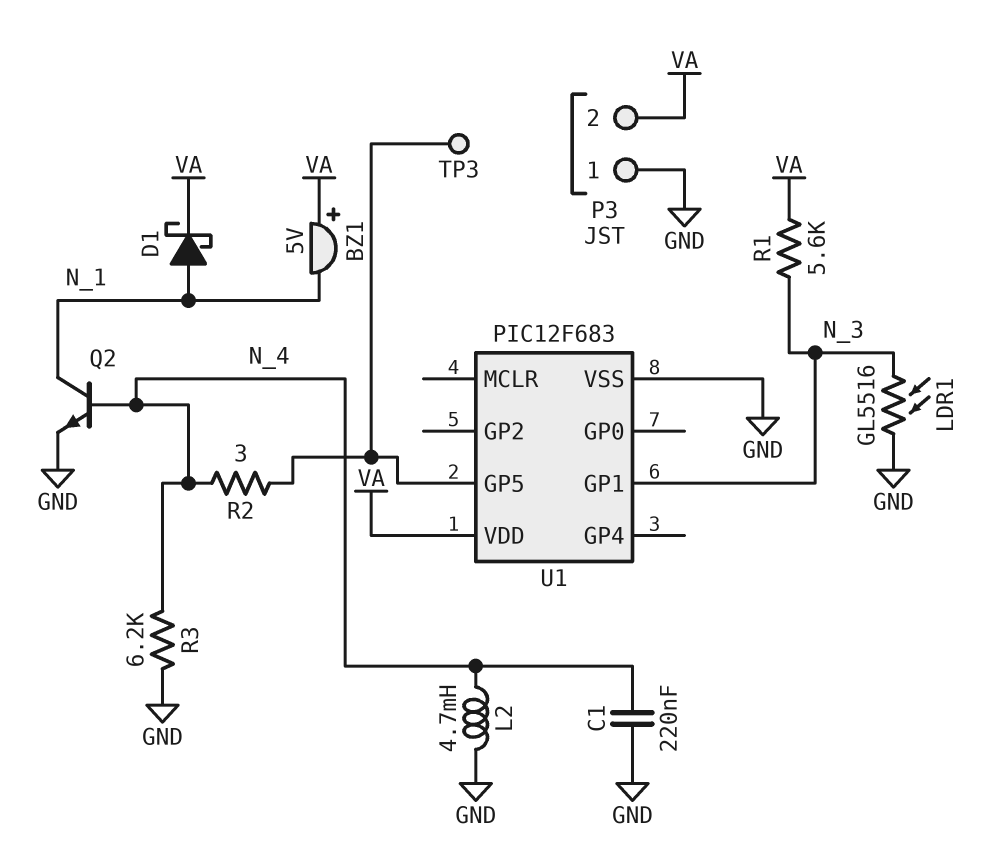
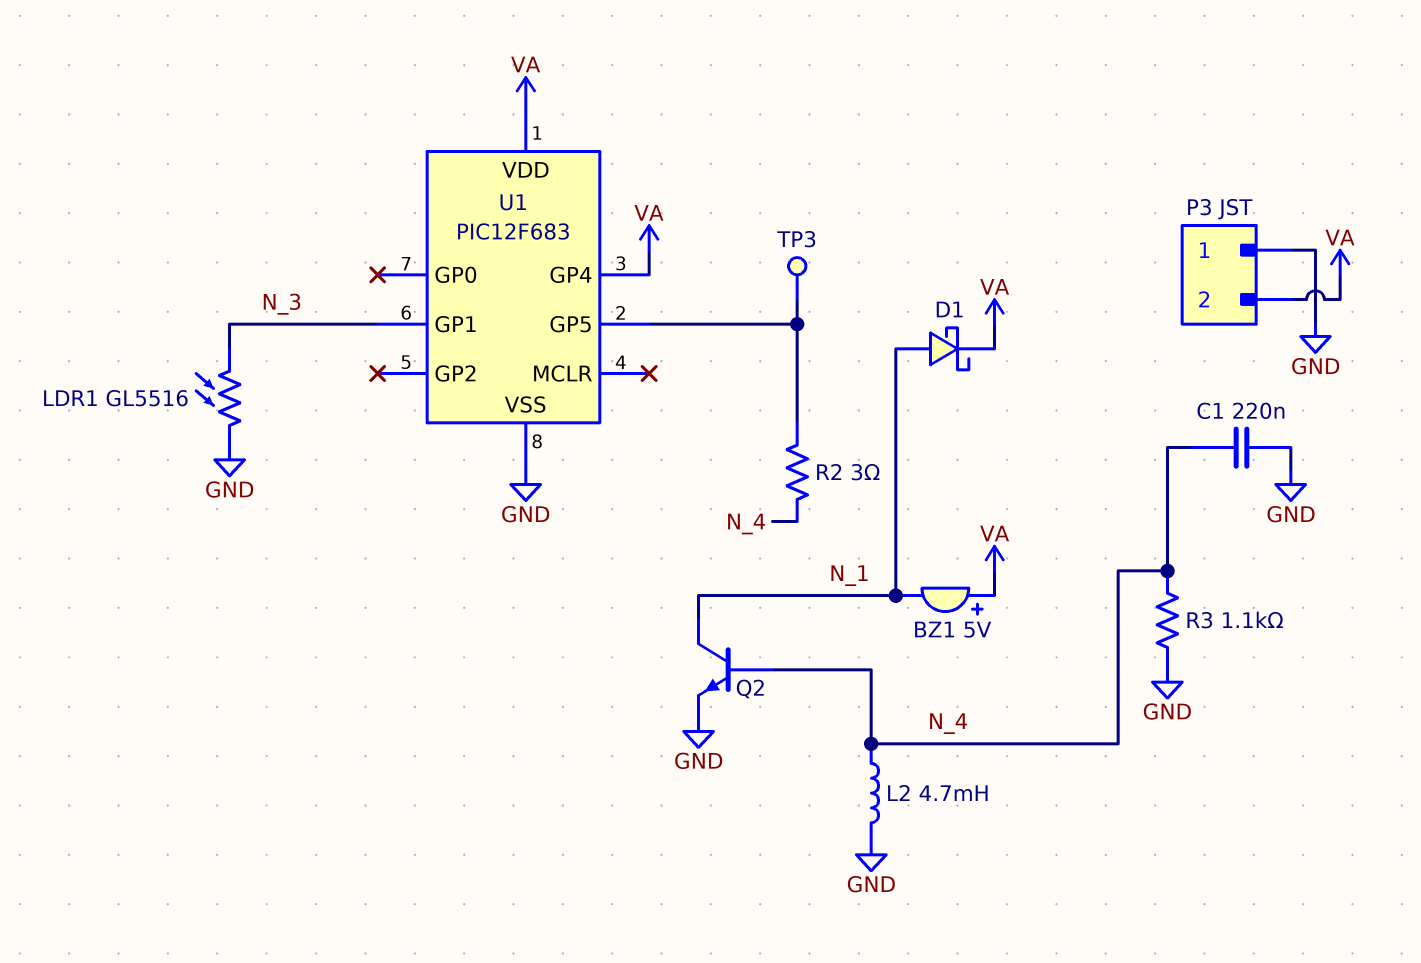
R1: 5.6k (N_3, VA) -> none
R3: 6.2k (GND, N_4) -> 1.1k (GND, N_4)
U1 pin GP4: none -> VA

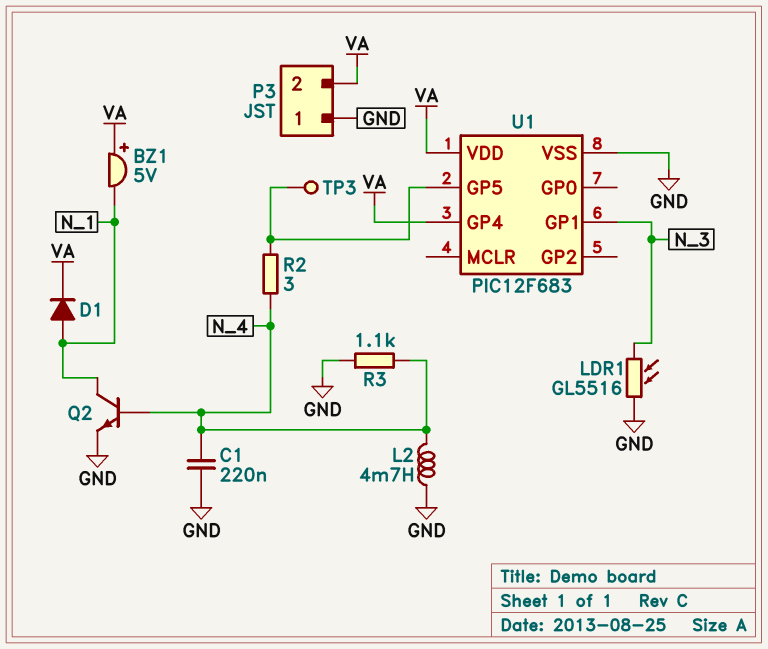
D1: schottky (A N_1, K VA) -> diode (A N_1, K VA)

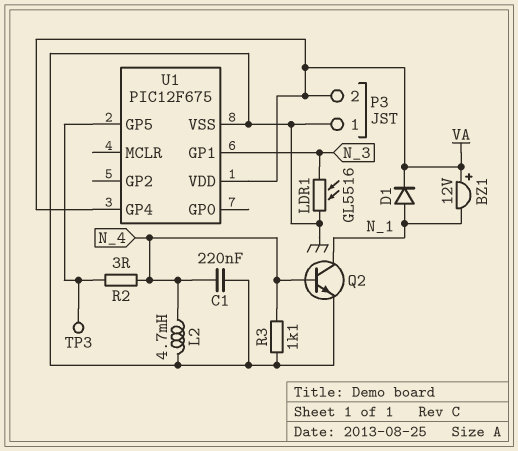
BZ1: buzzer 5V (plus VA, minus N_1) -> buzzer 12V (plus VA, minus N_1)
U1: PIC12F683 -> PIC12F675

